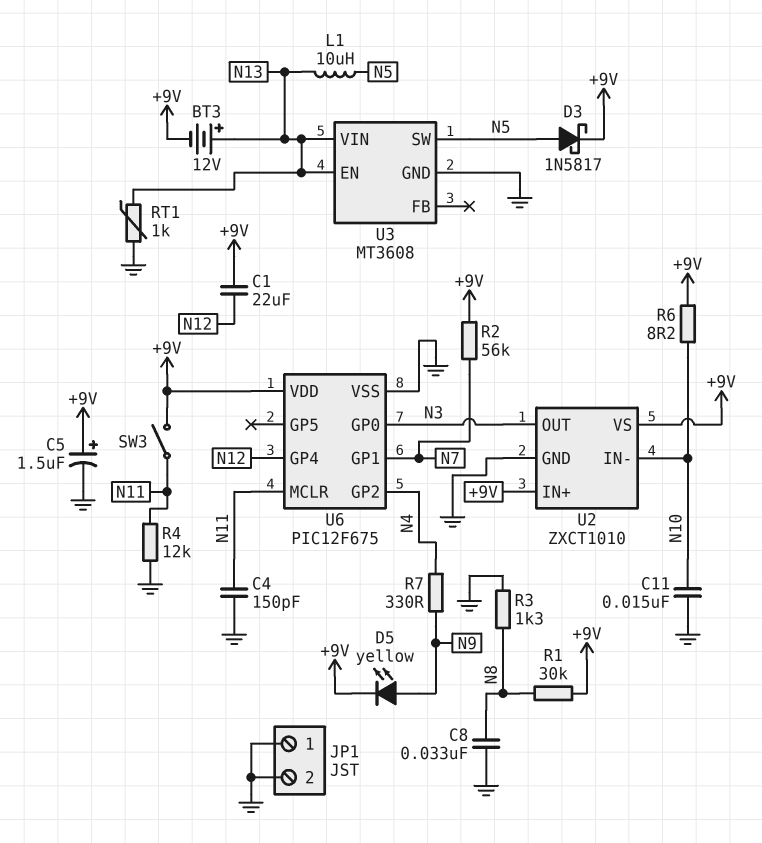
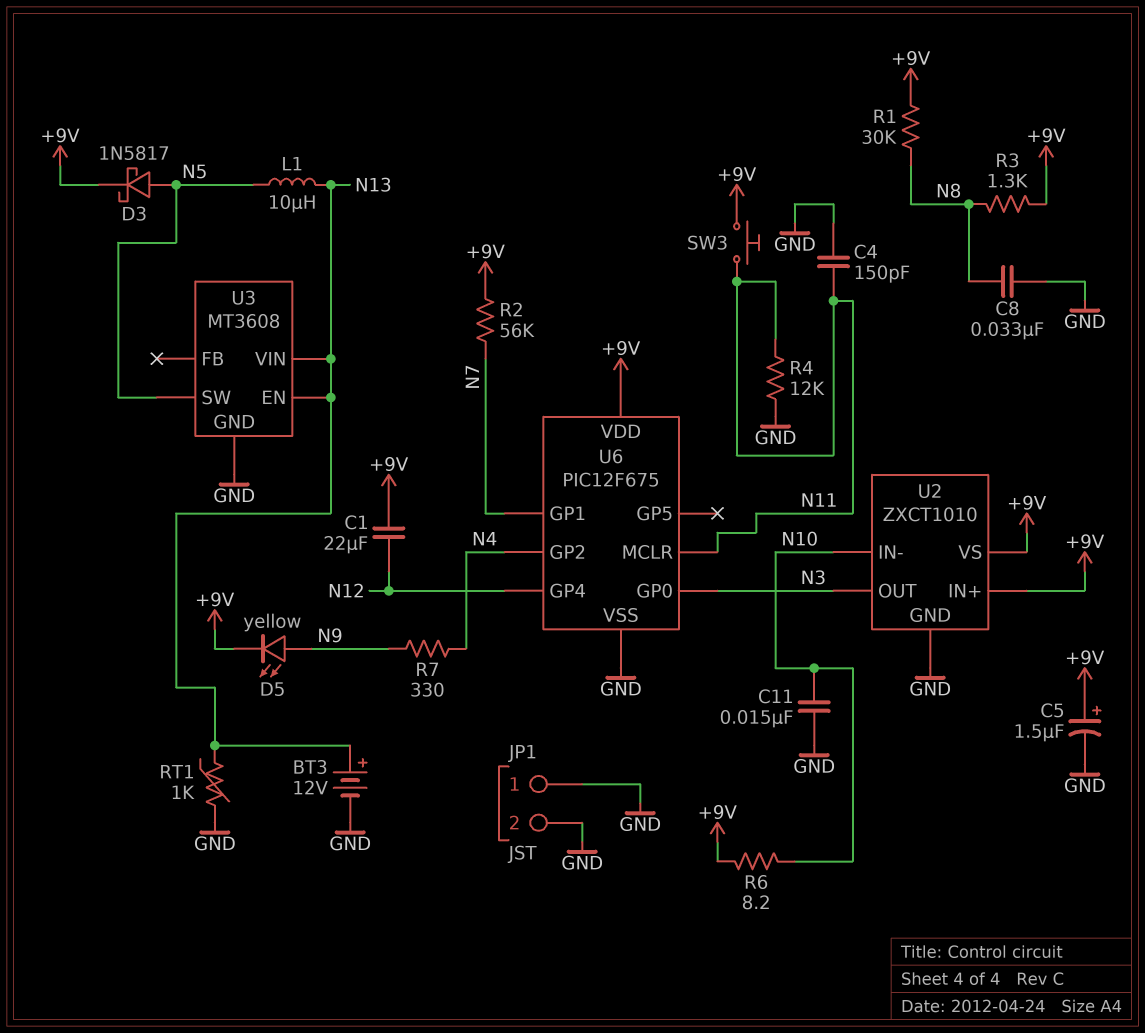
BT3: 12V (plus N13, minus +9V) -> 12V (plus N13, minus GND)
R3: 1.3k (GND, N8) -> 1.3k (+9V, N8)
SW3: switch (+9V, N11) -> button (+9V, N11)

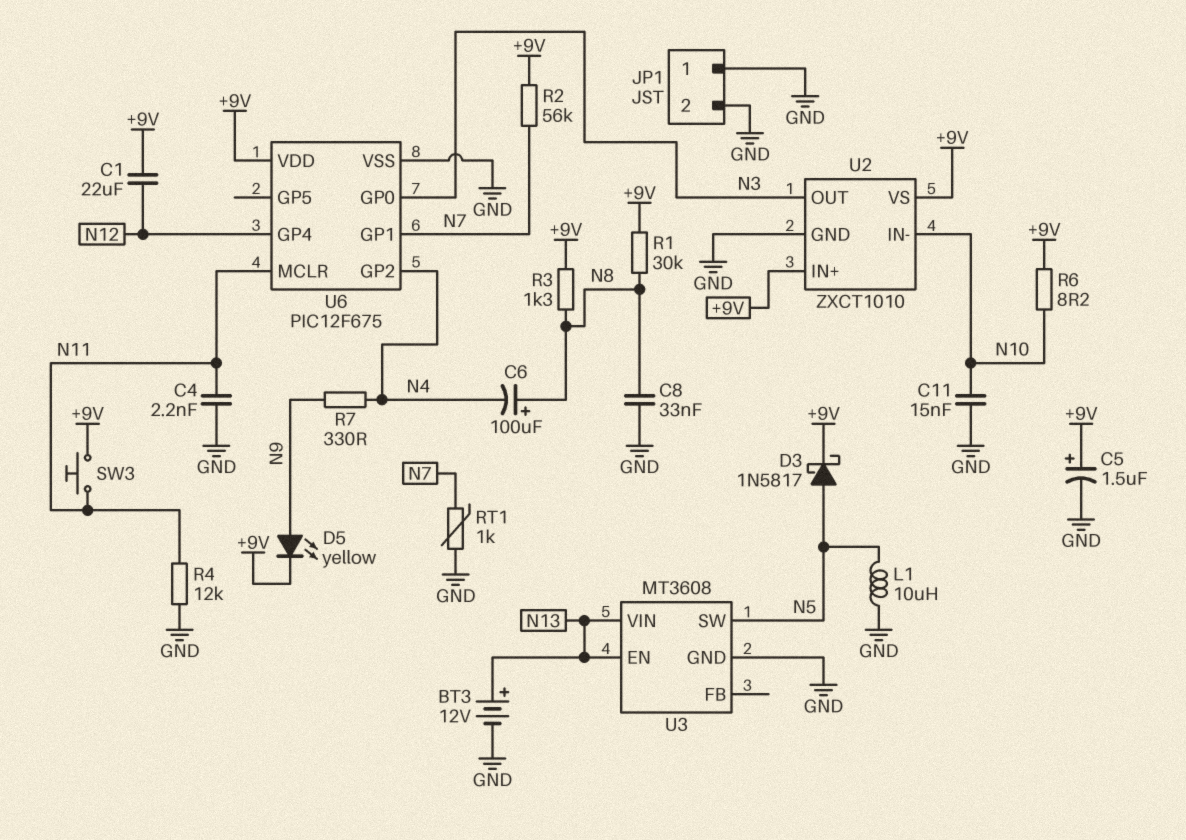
C4: 150pF (GND, N11) -> 2.2nF (GND, N11)
C6: none -> 100uF (plus N8, minus N4)
L1: 10uH (N5, N13) -> 10uH (GND, N5)
RT1: 1k (GND, N13) -> 1k (GND, N7)

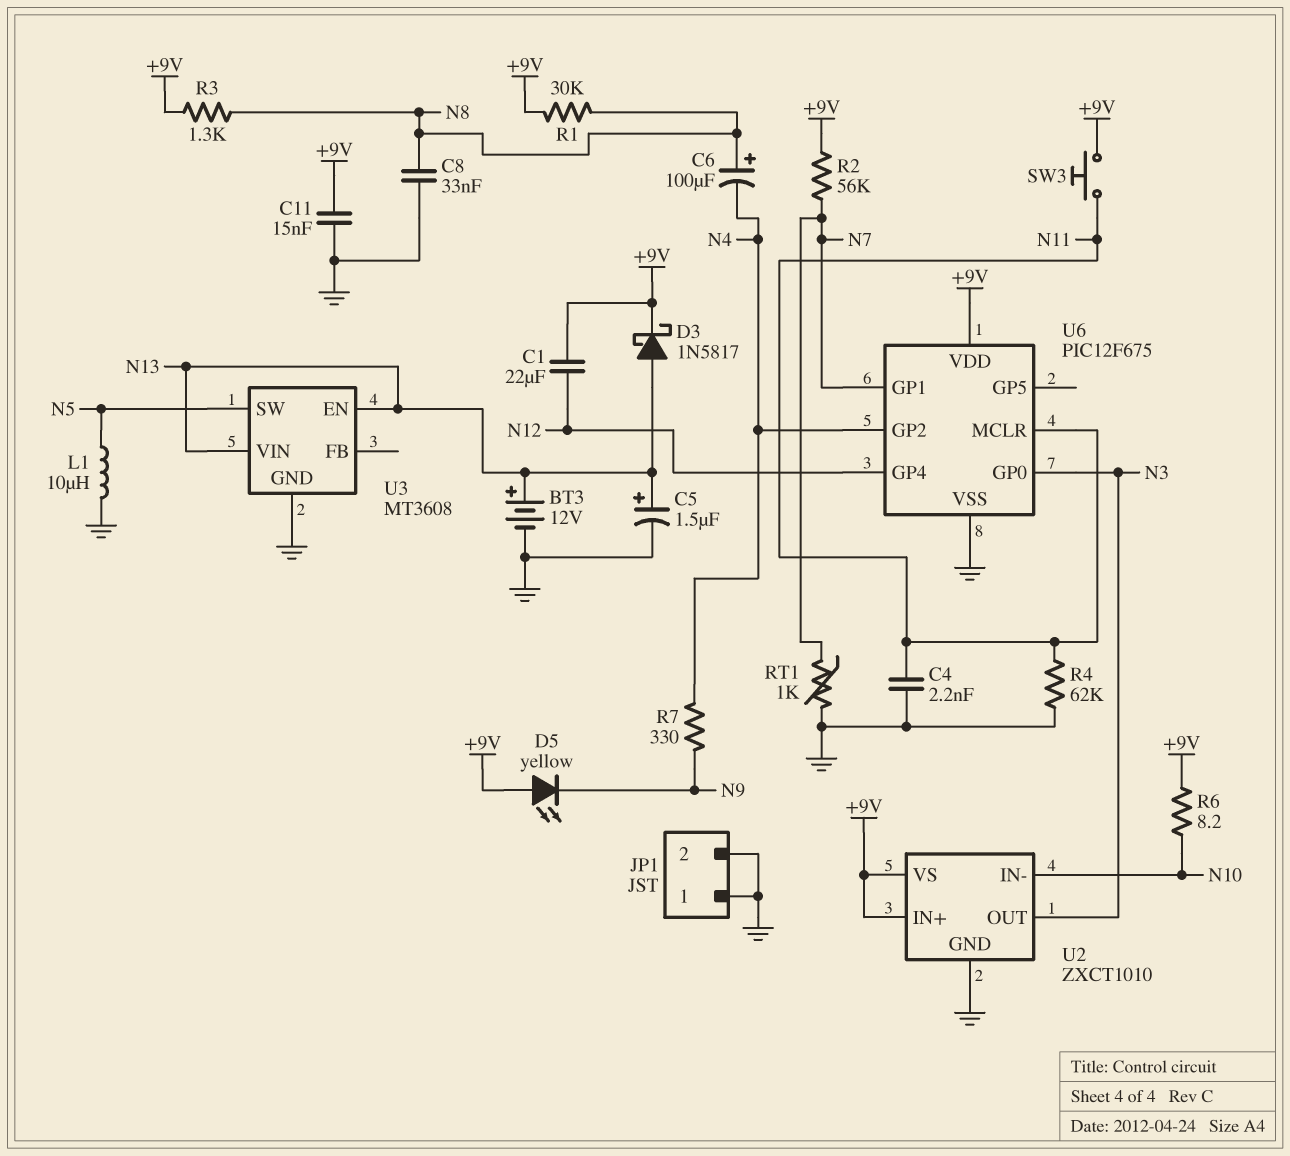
C5: 1.5uF (plus +9V, minus GND) -> 1.5uF (plus N13, minus GND)
C11: 15nF (GND, N10) -> 15nF (+9V, GND)
D3: schottky 1N5817 (A N5, K +9V) -> schottky 1N5817 (A N13, K +9V)
D5: LED yellow (A N9, K +9V) -> LED yellow (A +9V, K N9)
R4: 12k (GND, N11) -> 62k (GND, N11)

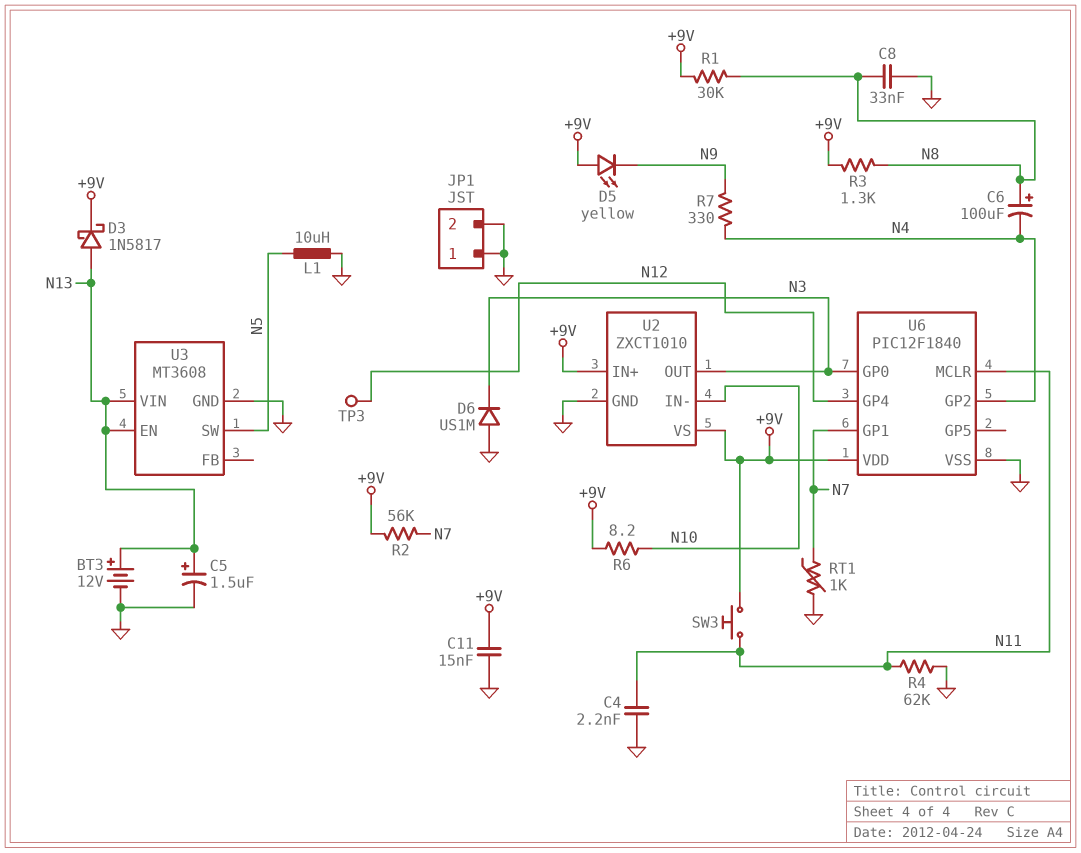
C1: 22uF (+9V, N12) -> none
D6: none -> diode US1M (A GND, K N3)
TP3: none -> test point (N12)
U6: PIC12F675 -> PIC12F1840

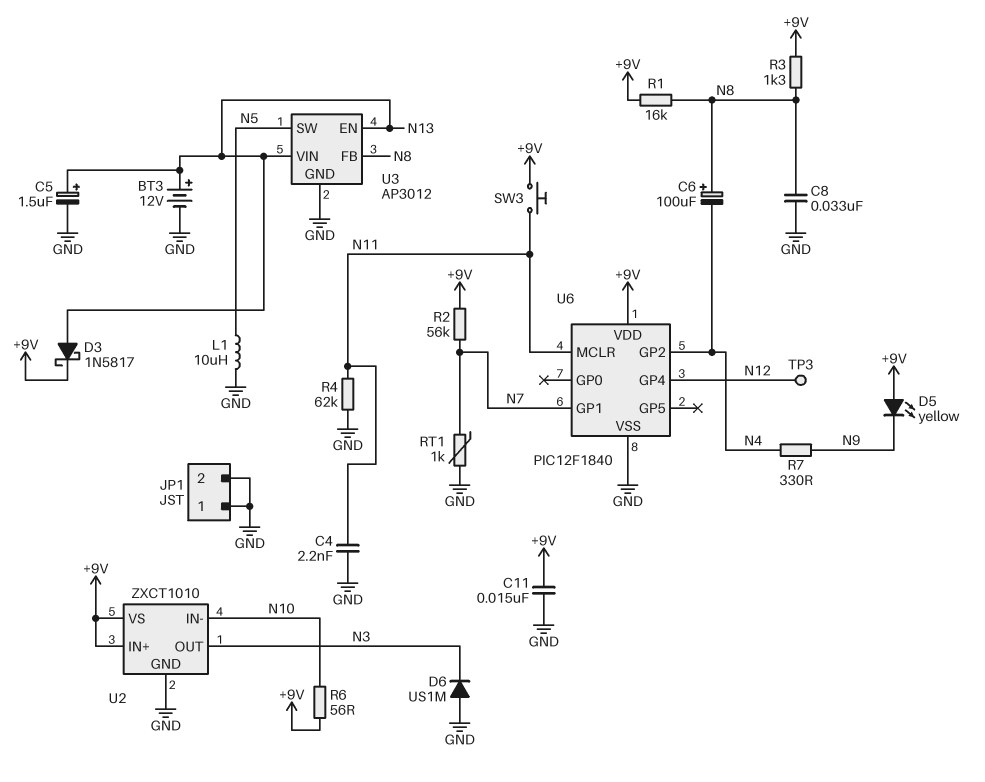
R1: 30k (+9V, N8) -> 16k (+9V, N8)
R6: 8.2 (+9V, N10) -> 56 (+9V, N10)
U3: MT3608 -> AP3012
U3 pin FB: none -> N8
U6 pin GP0: N3 -> none

